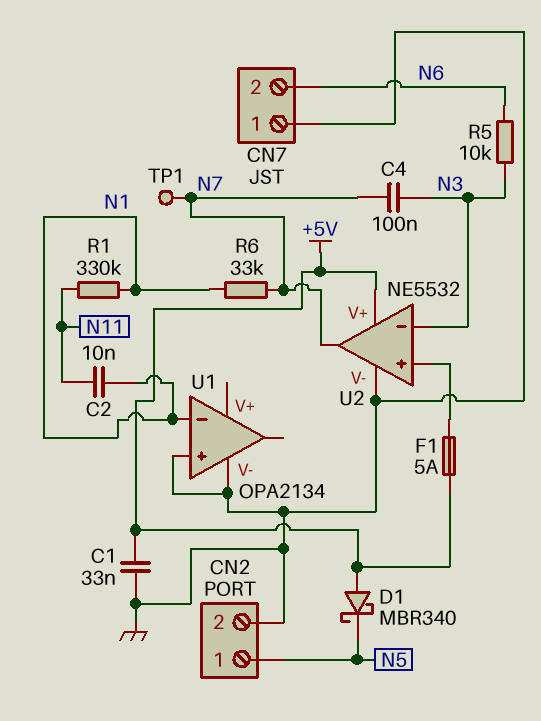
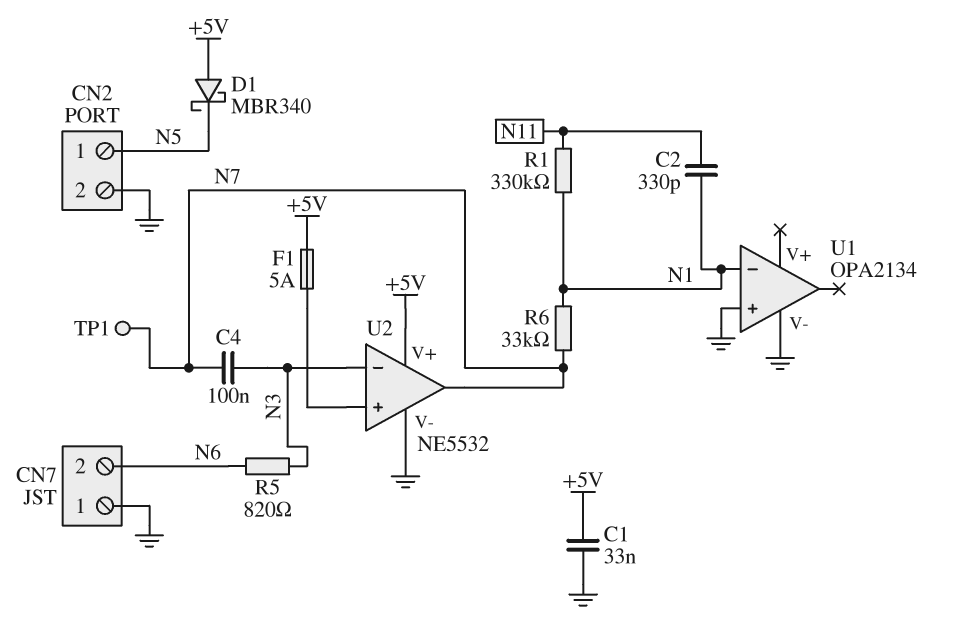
C2: 10nF (N1, N11) -> 330pF (N1, N11)
R5: 10k (N3, N6) -> 820 (N3, N6)

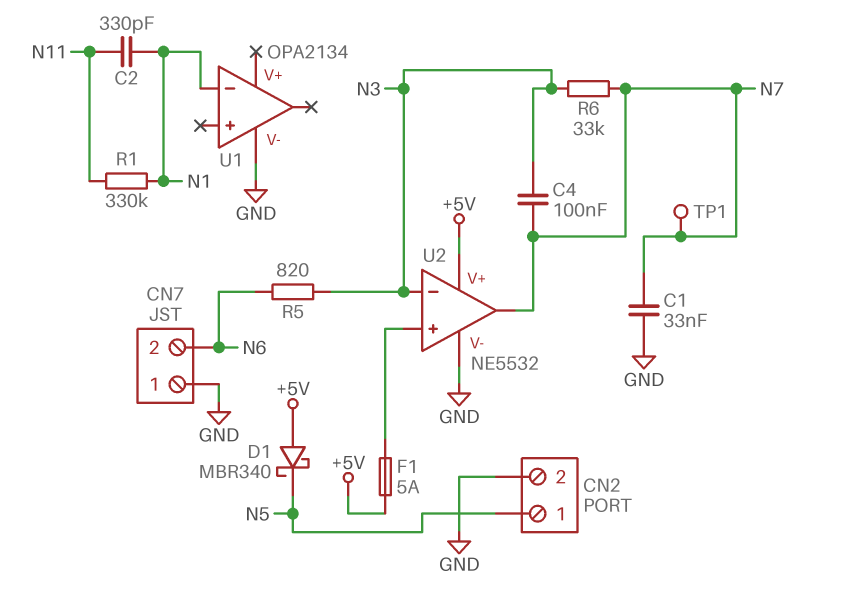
C1: 33nF (+5V, GND) -> 33nF (GND, N7)
R6: 33k (N1, N7) -> 33k (N3, N7)
U1 pin in+: GND -> none

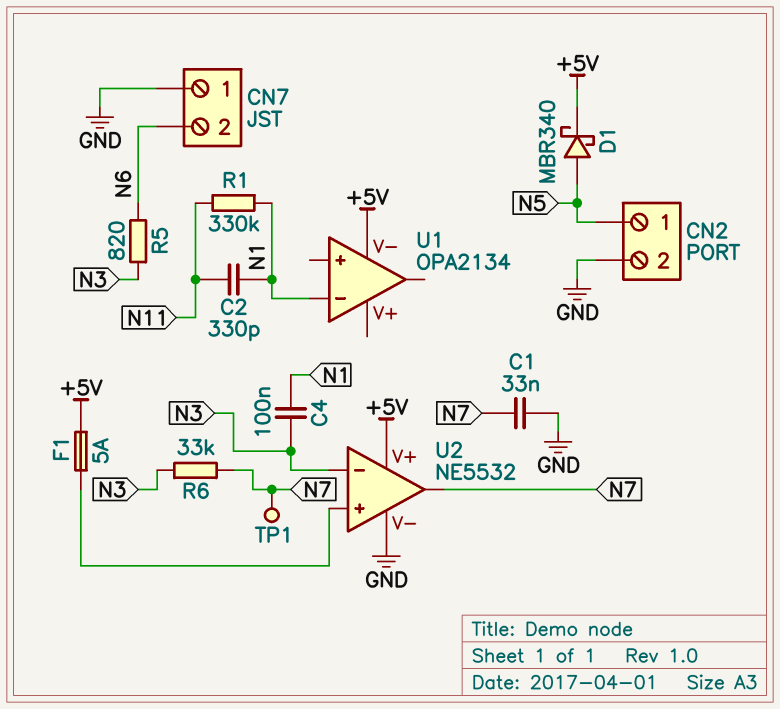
C4: 100nF (N3, N7) -> 100nF (N1, N3)
D1: schottky MBR340 (A +5V, K N5) -> schottky MBR340 (A N5, K +5V)
U1 pin V-: GND -> +5V

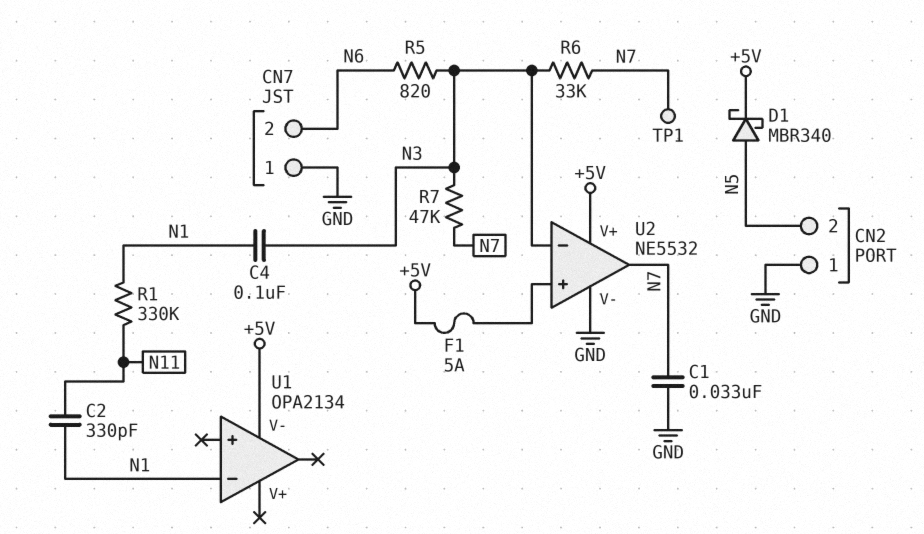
CN2 pin 1: N5 -> GND
CN2 pin 2: GND -> N5
R7: none -> 47k (N3, N7)

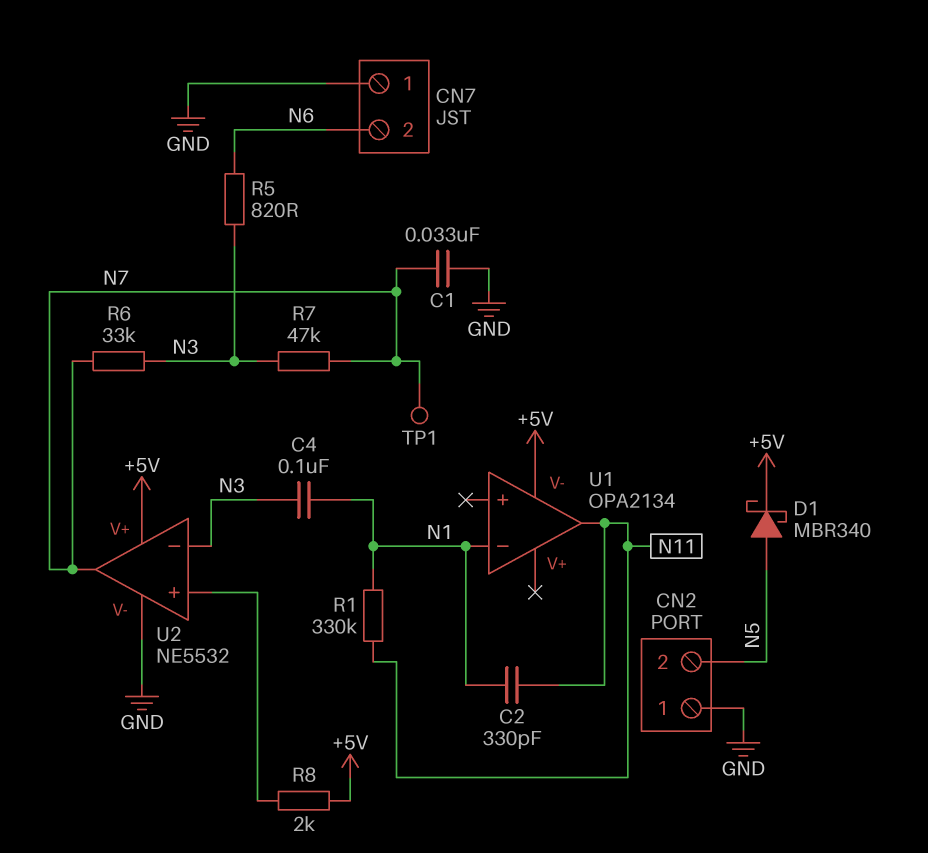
F1: 5A (+5V, U2/in+) -> none
R8: none -> 2k (+5V, U2/in+)
U1 pin out: none -> N11

